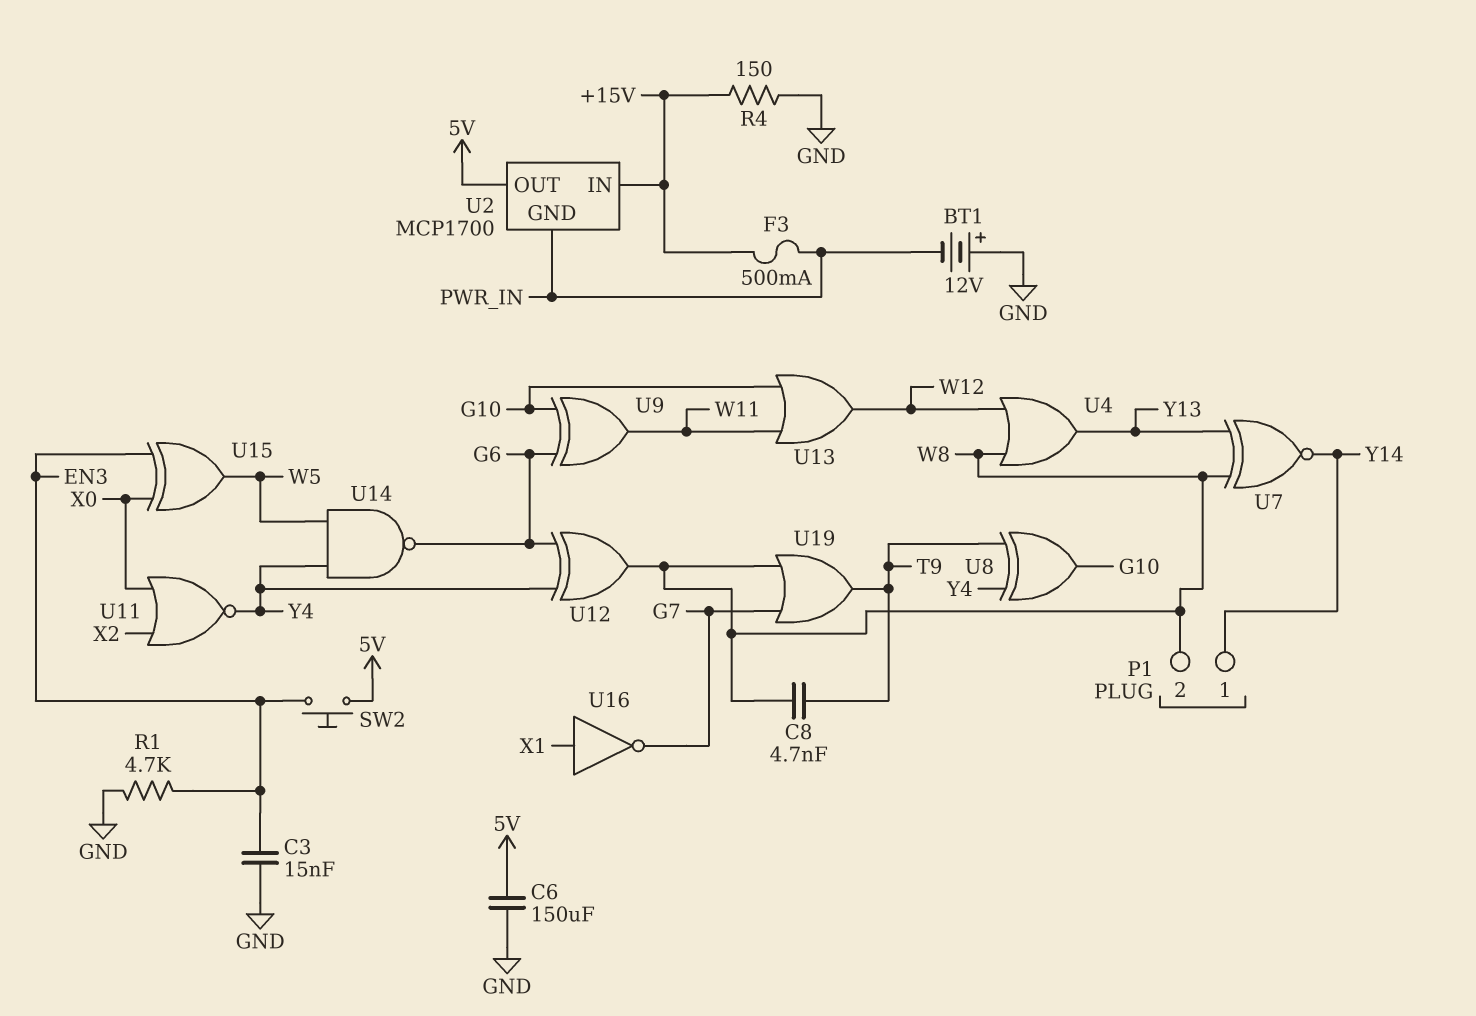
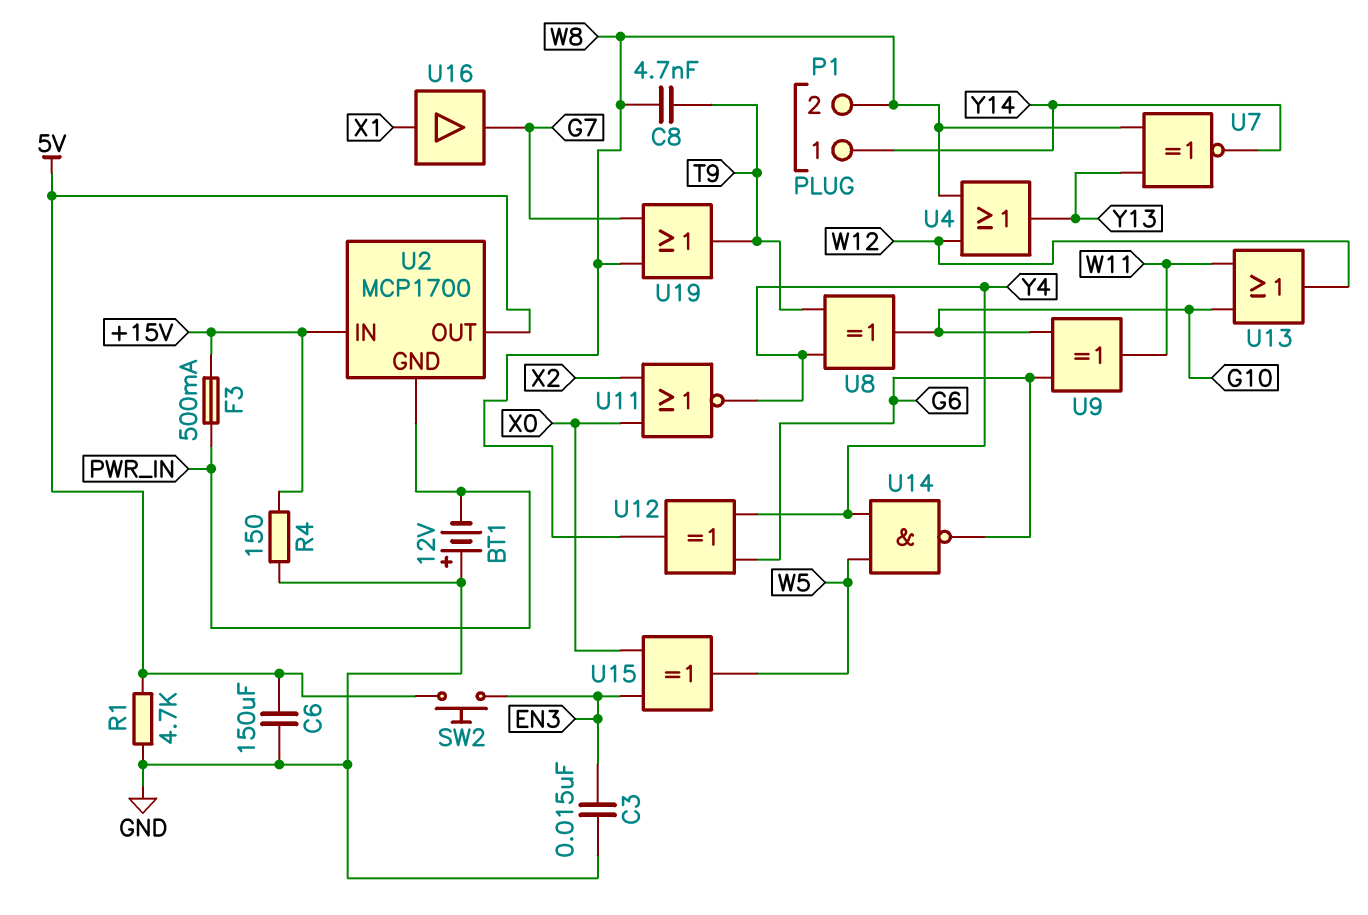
R1: 4.7k (EN3, GND) -> 4.7k (5V, GND)
U16: NOT (in X1, out G7) -> buffer (in X1, out G7)

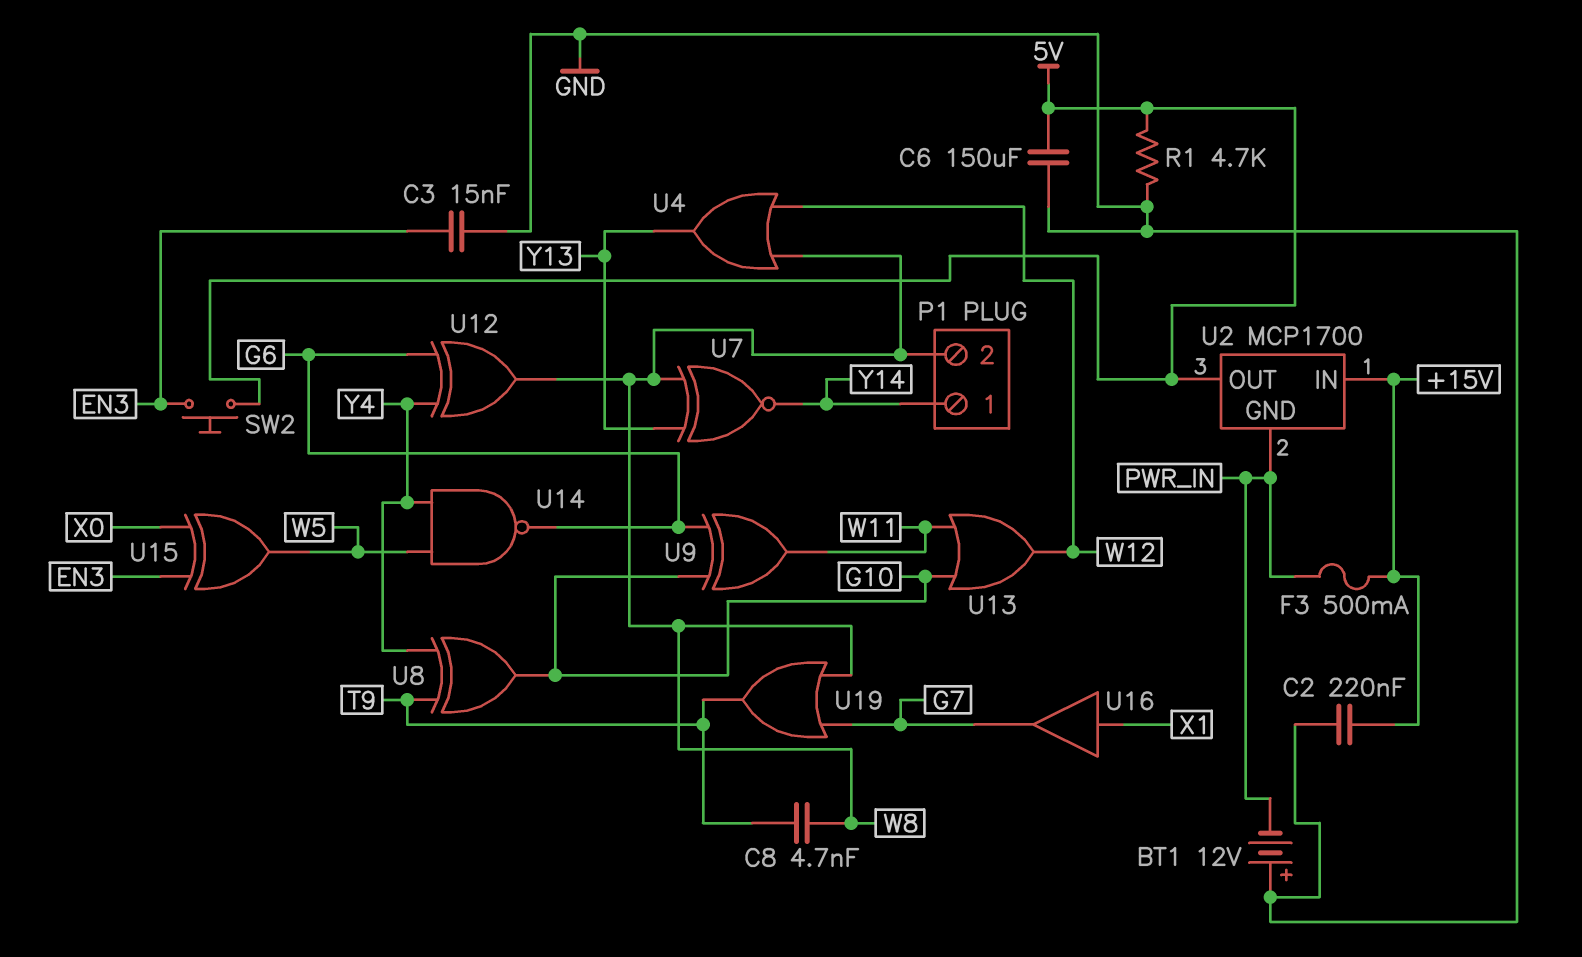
C2: none -> 220nF (+15V, GND)
R4: 150 (+15V, GND) -> none
U11: NOR (in X0, in X2, out Y4) -> none

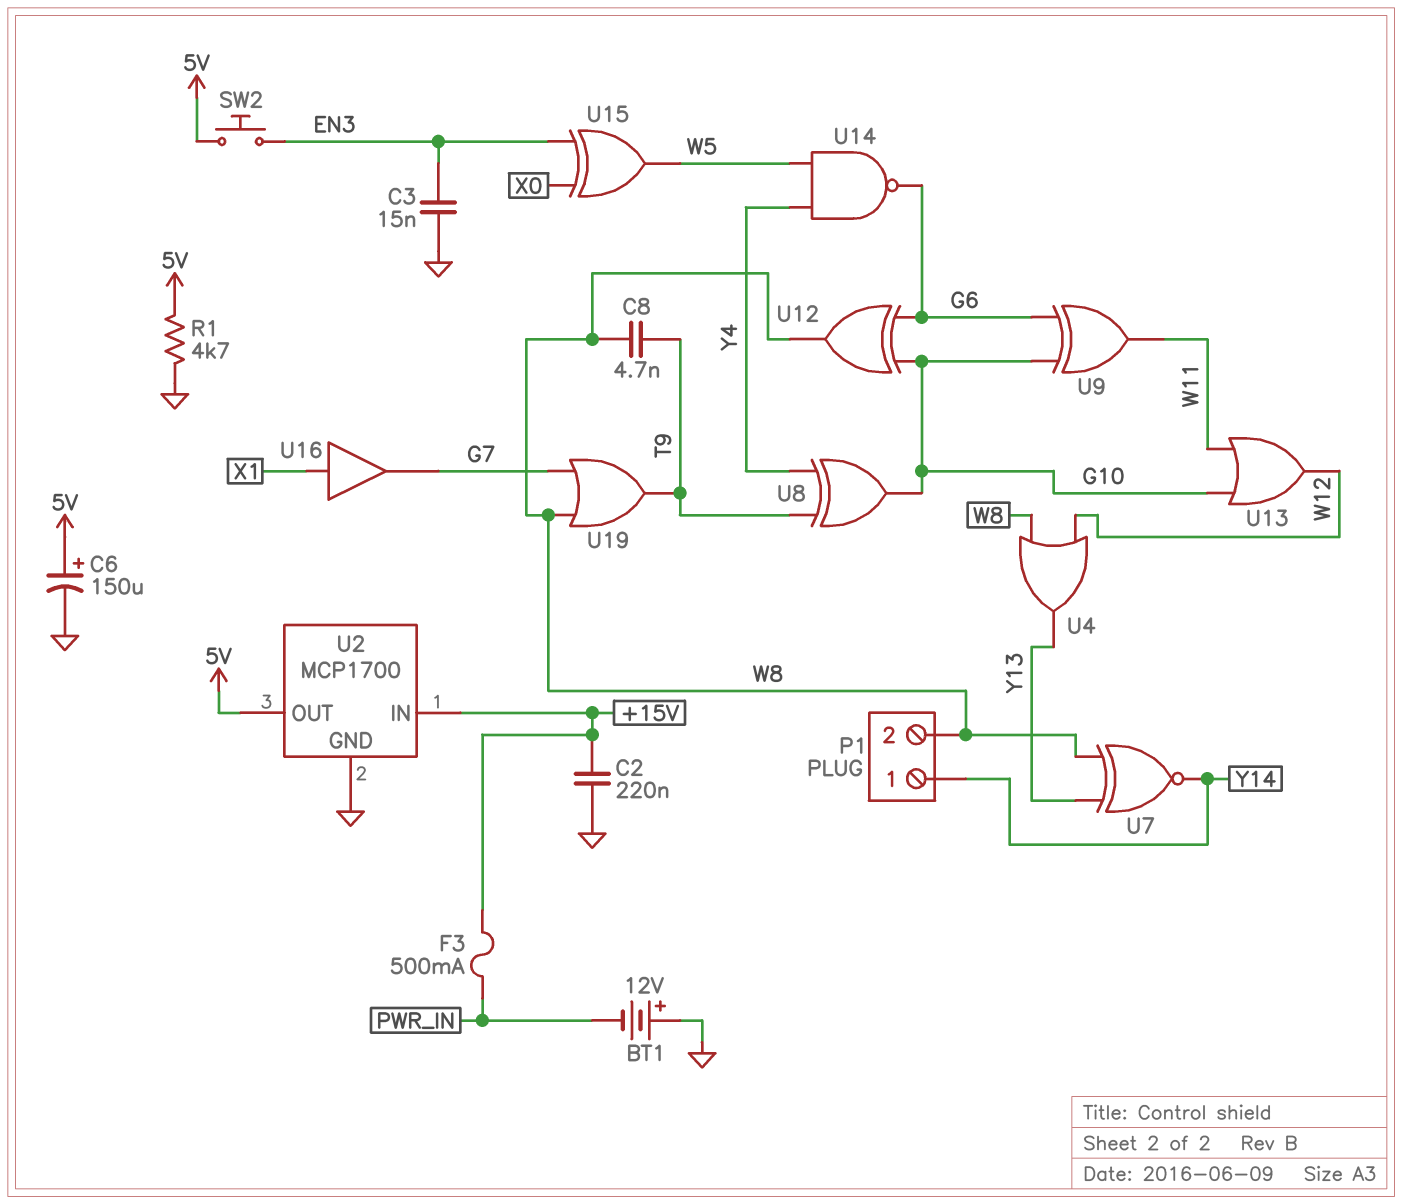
C6: 150uF (5V, GND) -> 150uF (plus 5V, minus GND)
U2 pin GND: PWR_IN -> GND
U12: XOR (in G6, in Y4, out W8) -> XOR (in G6, in G10, out W8)

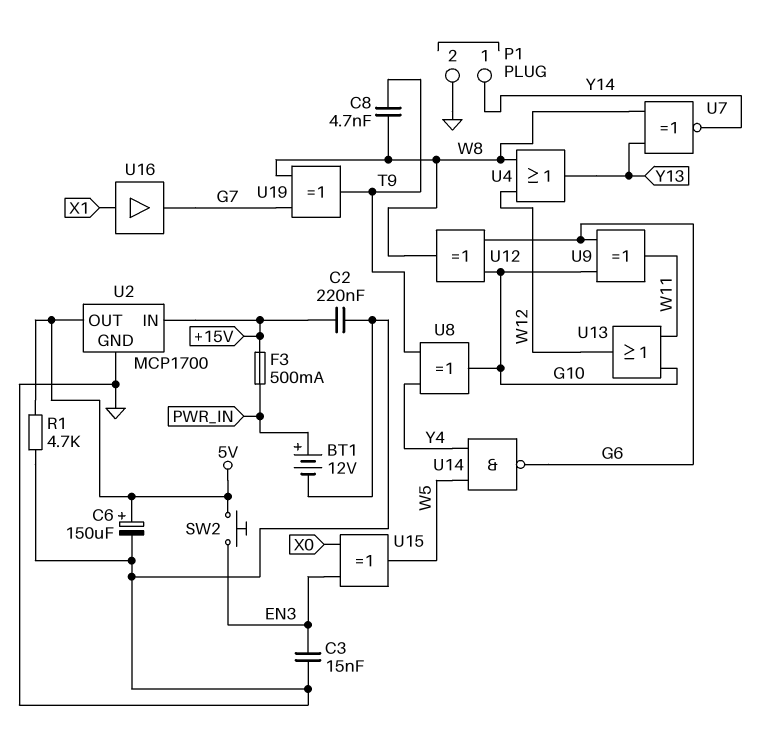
BT1: 12V (plus GND, minus PWR_IN) -> 12V (plus PWR_IN, minus GND)
P1 pin 2: W8 -> GND
U19: OR (in G7, in W8, out T9) -> XOR (in G7, in W8, out T9)

